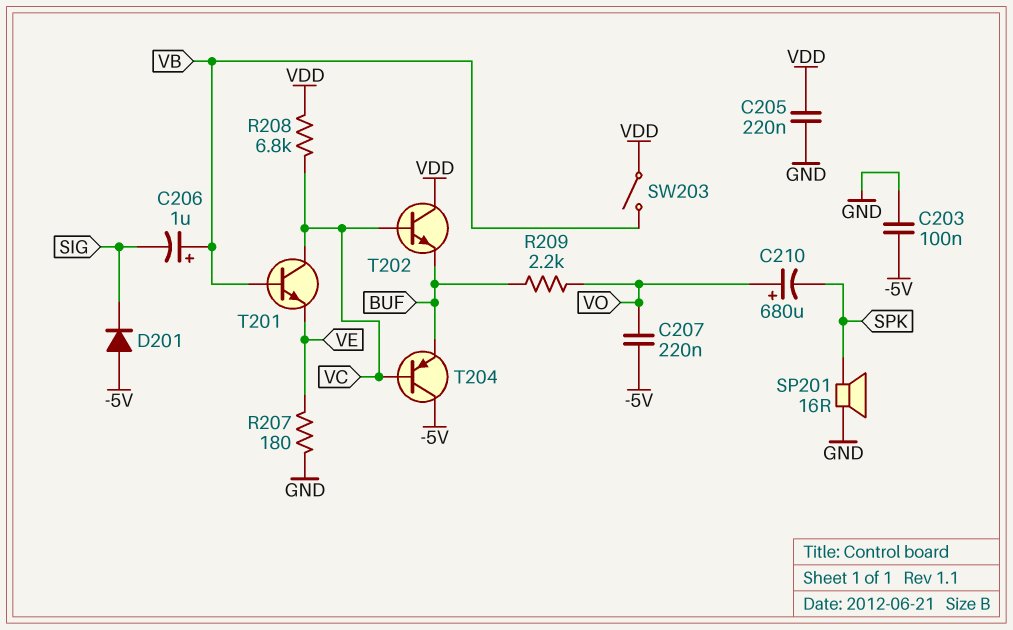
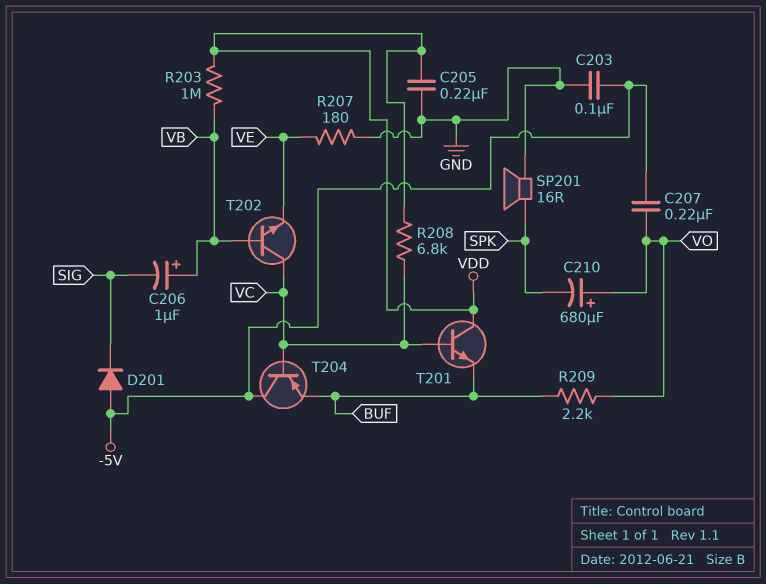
R203: none -> 1M (VB, VDD)
SW203: switch (VB, VDD) -> none
T201: NPN (B VB, C VC, E VE) -> NPN (B VC, C VDD, E BUF)
T202: NPN (B VC, C VDD, E BUF) -> NPN (B VB, C VC, E VE)

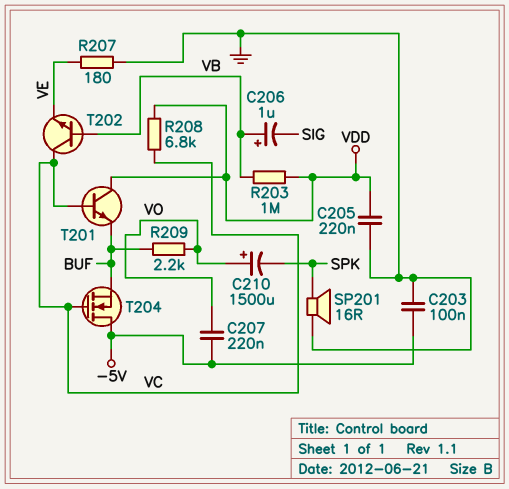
C210: 680uF (plus VO, minus SPK) -> 1500uF (plus VO, minus SPK)
D201: diode (A -5V, K SIG) -> none
T204: PNP (B VC, C -5V, E BUF) -> NMOS (G VC, D -5V, S BUF)

